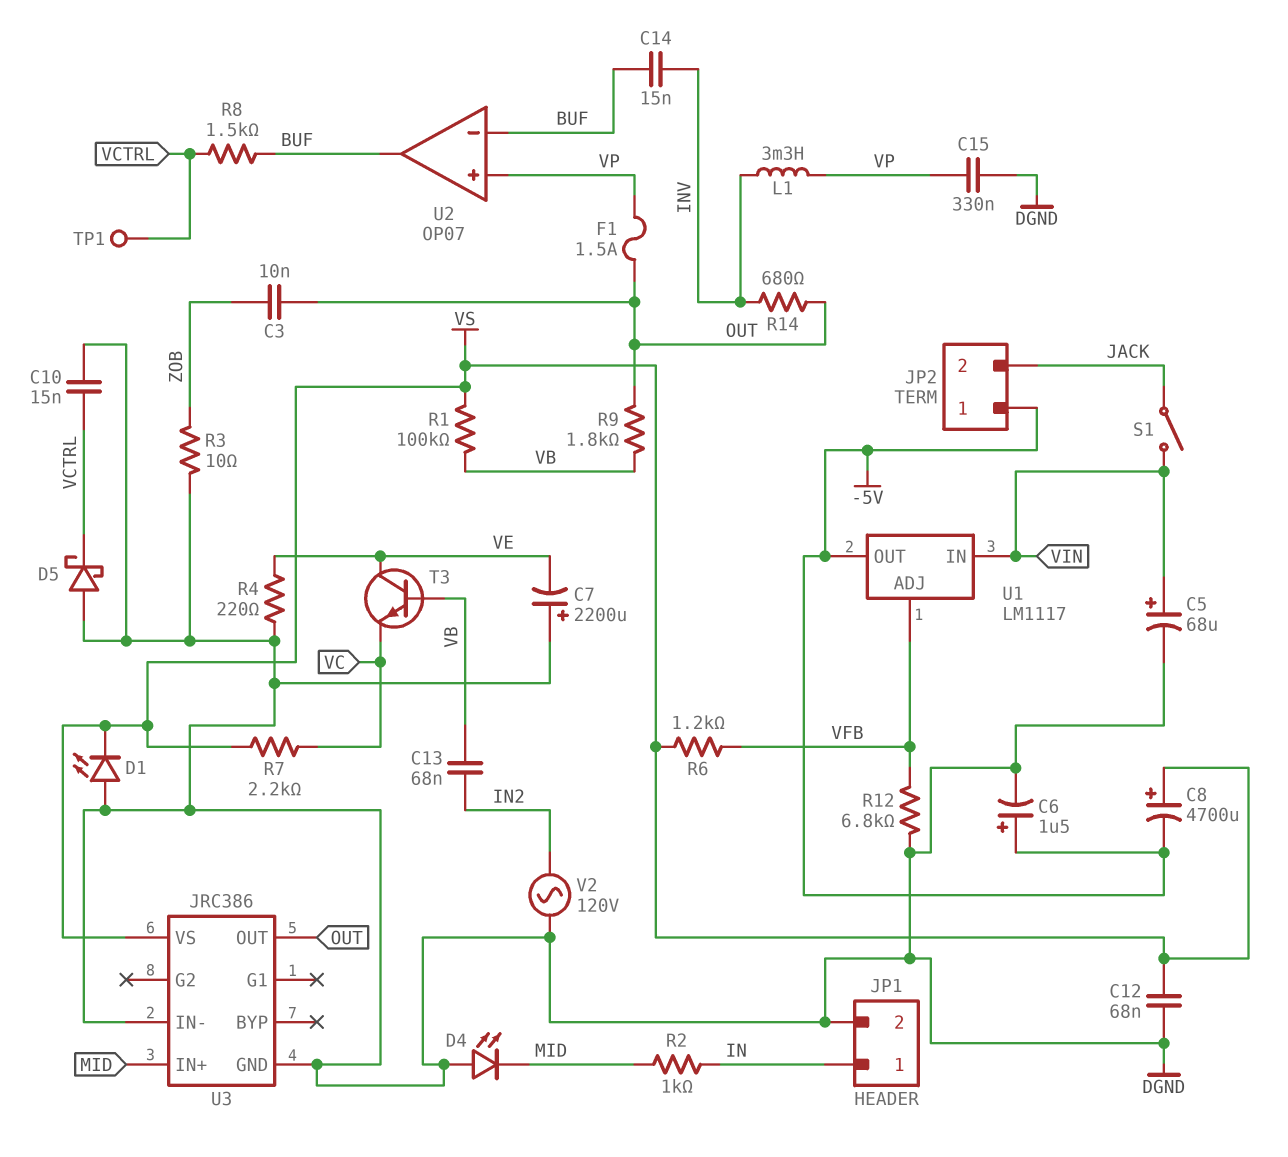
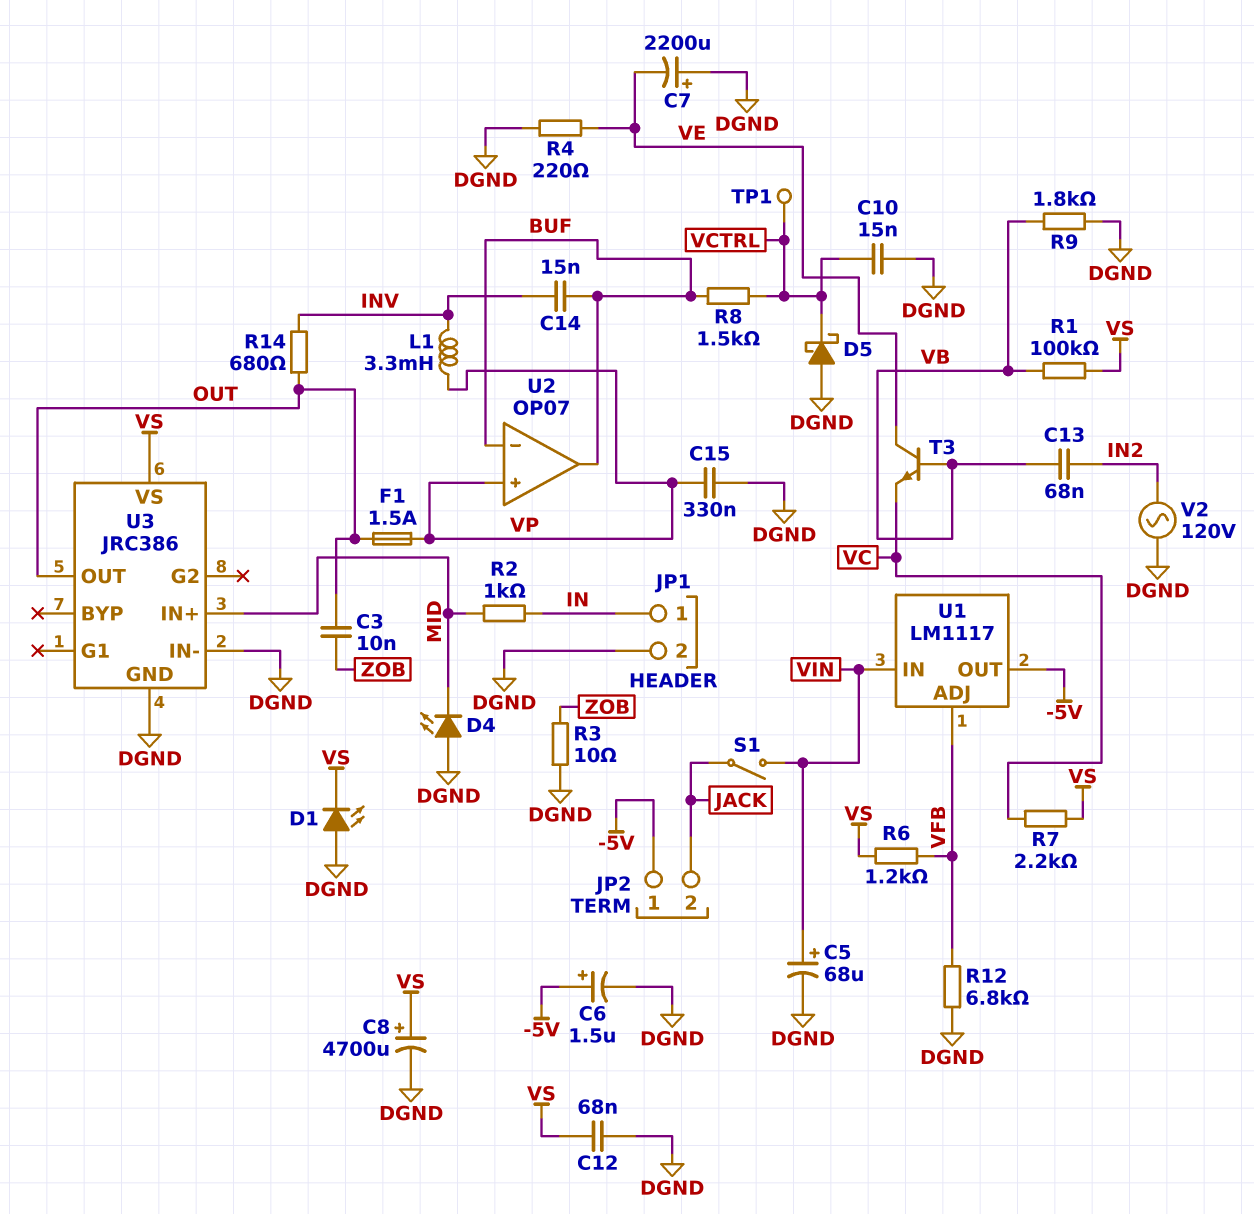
C8: 4700uF (plus VS, minus -5V) -> 4700uF (plus VS, minus DGND)
R9: 1.8k (OUT, VB) -> 1.8k (DGND, VB)

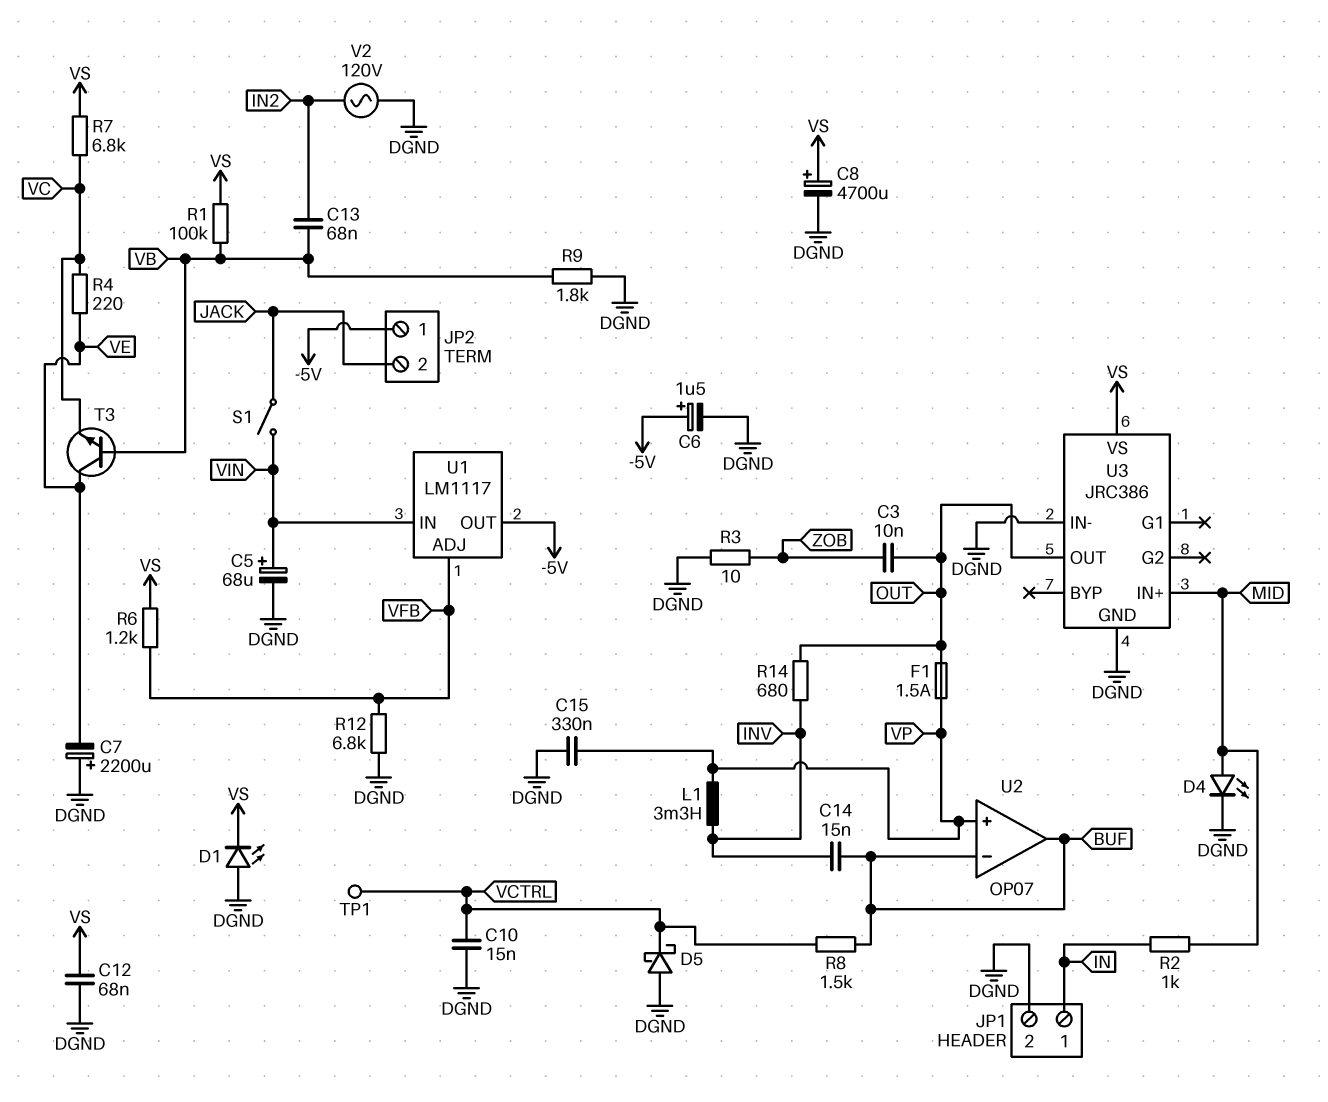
D4: LED (A DGND, K MID) -> LED (A MID, K DGND)
R4: 220 (DGND, VE) -> 220 (VC, VE)
R7: 2.2k (VC, VS) -> 6.8k (VC, VS)

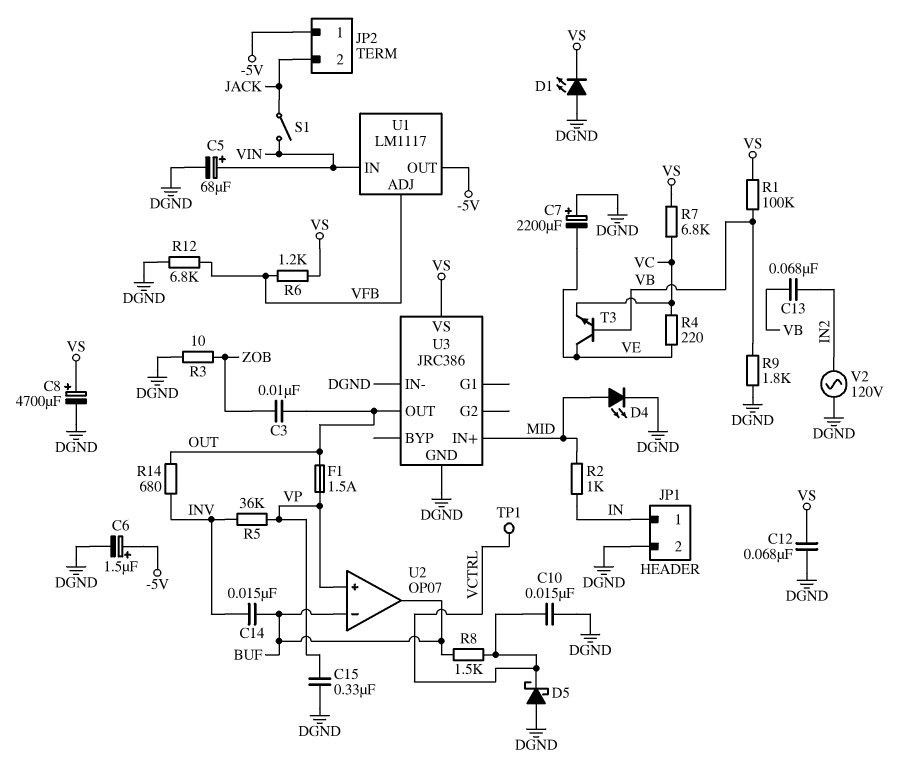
L1: 3.3mH (INV, VP) -> none
R5: none -> 36k (INV, VP)

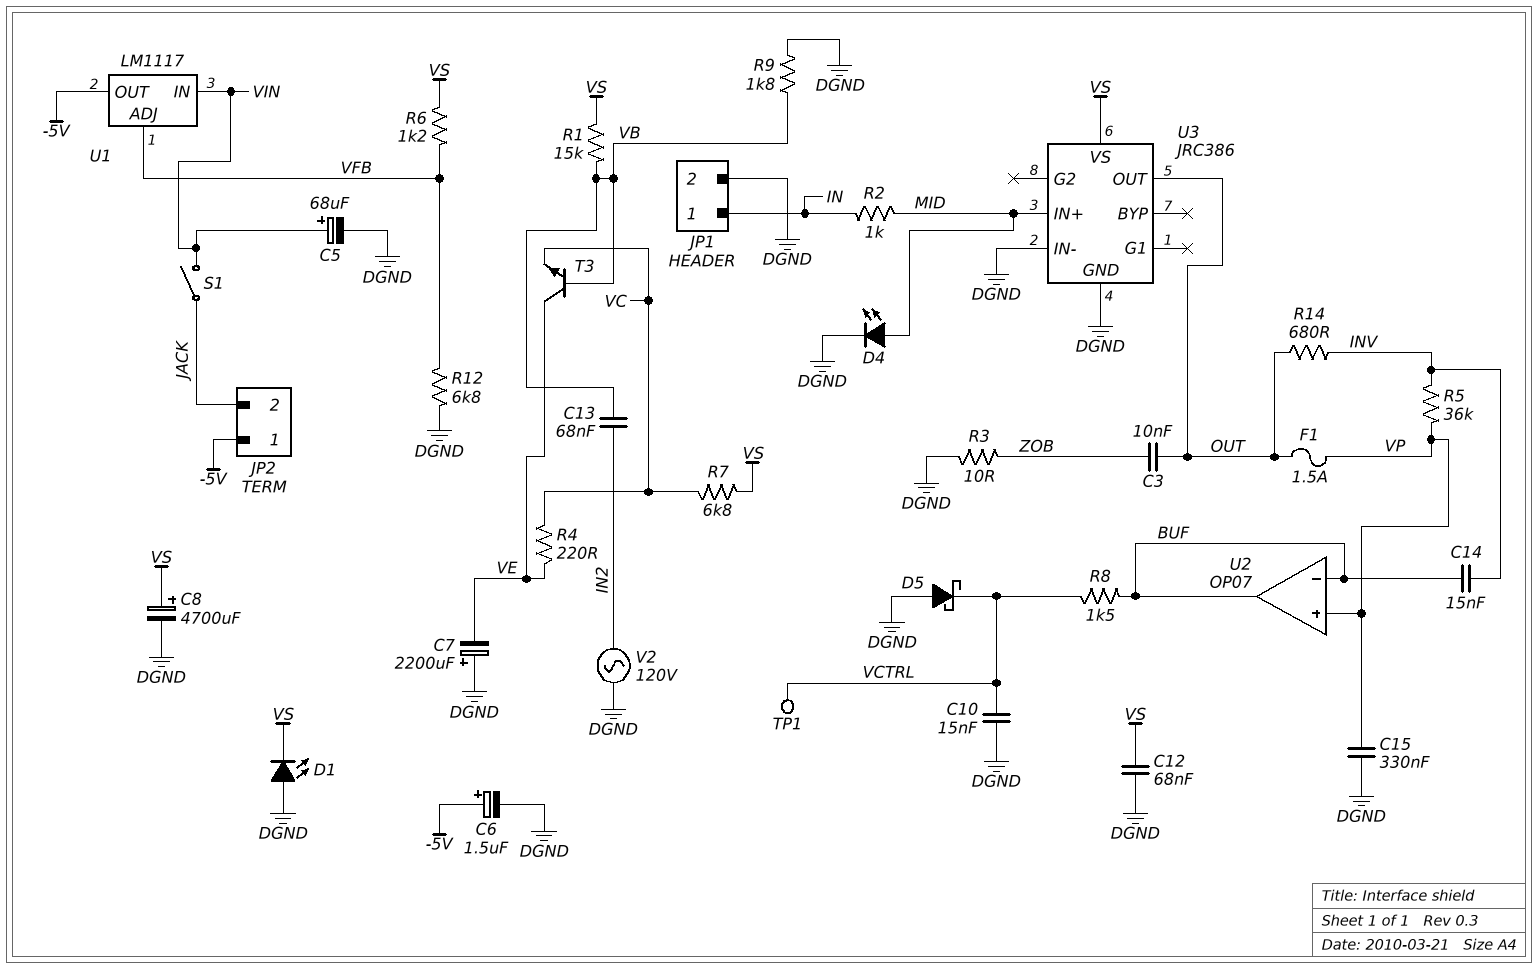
R1: 100k (VB, VS) -> 15k (VB, VS)

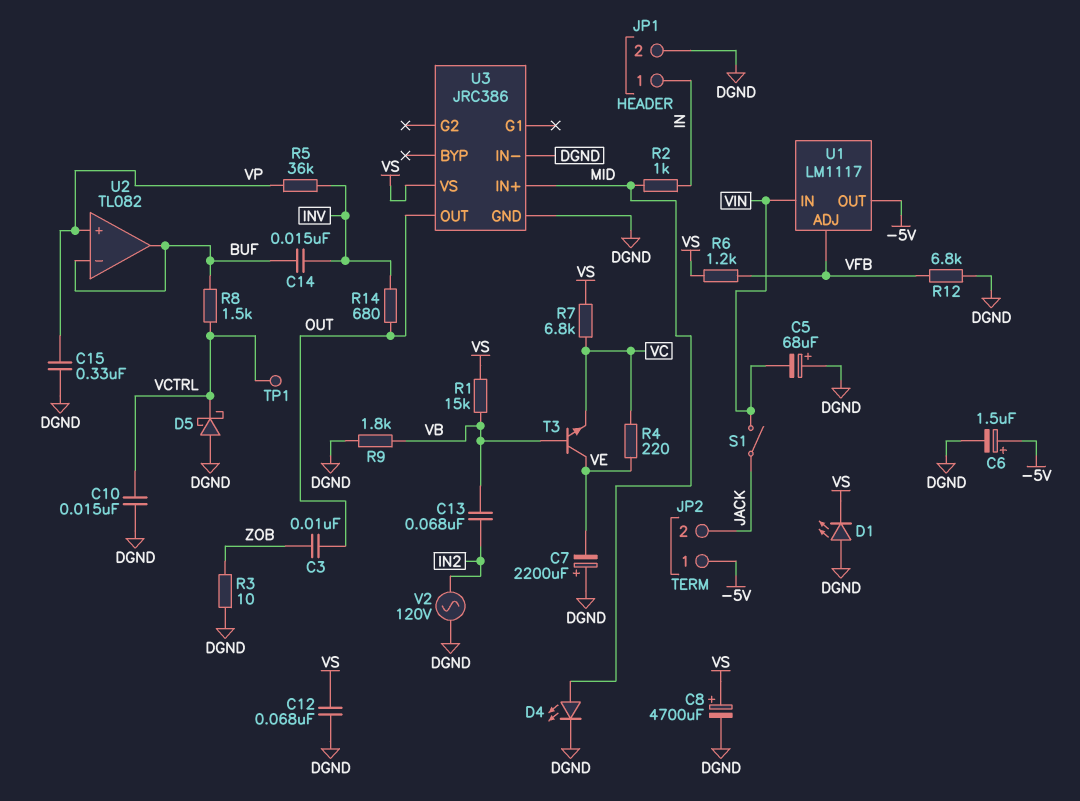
C5: 68uF (plus VIN, minus DGND) -> 68uF (plus DGND, minus VIN)
F1: 1.5A (OUT, VP) -> none
U2: OP07 -> TL082

